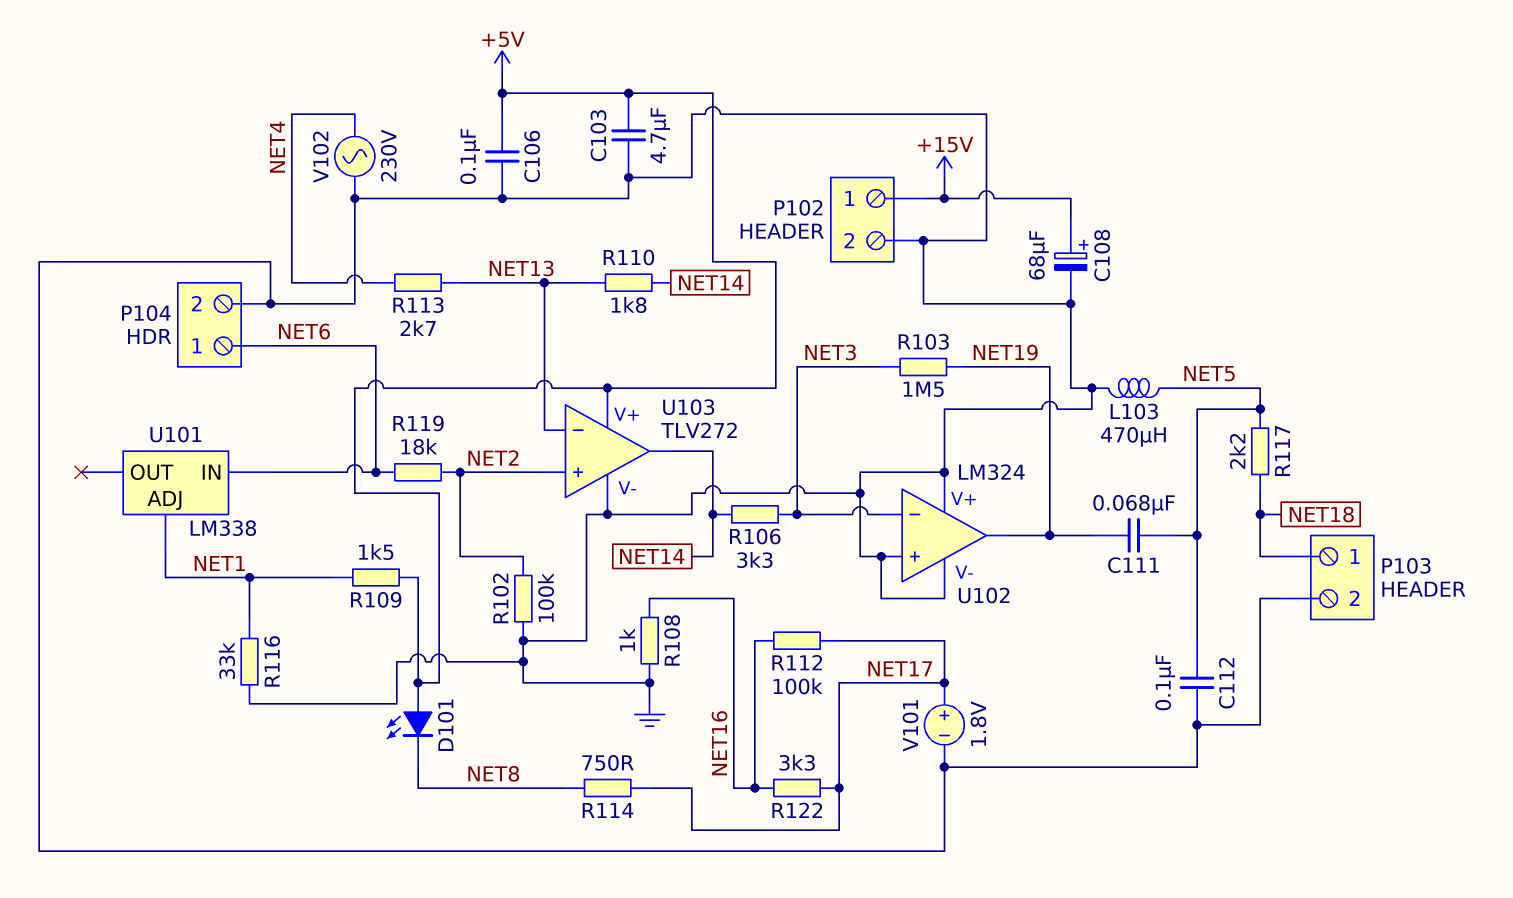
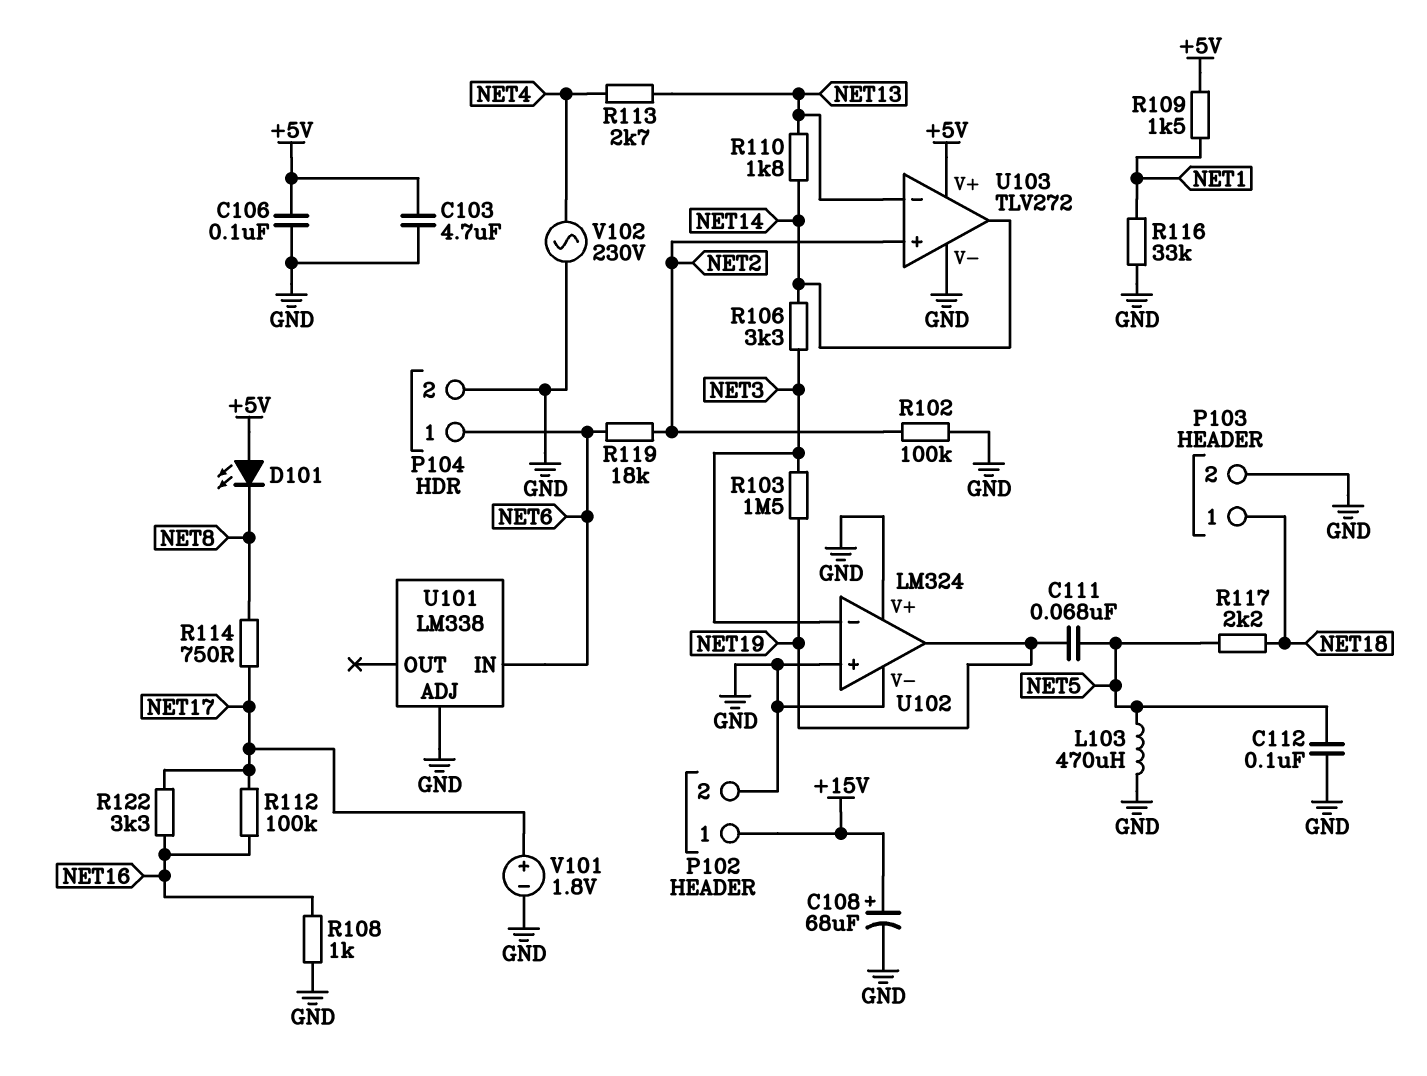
U101 pin ADJ: NET1 -> GND

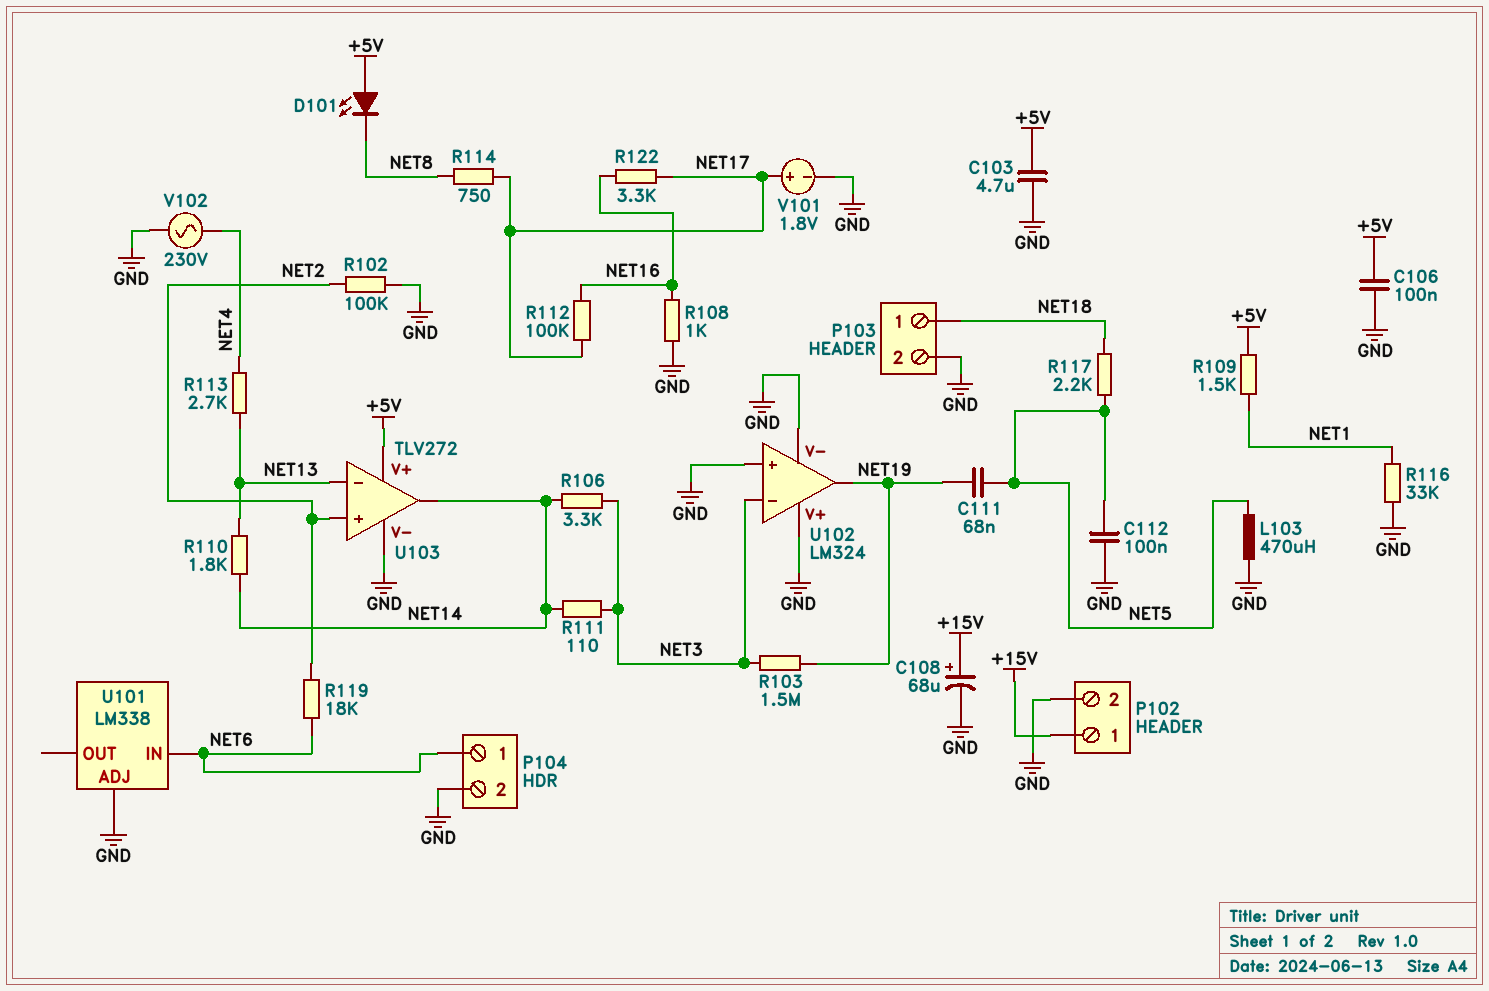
R111: none -> 110 (NET3, NET14)

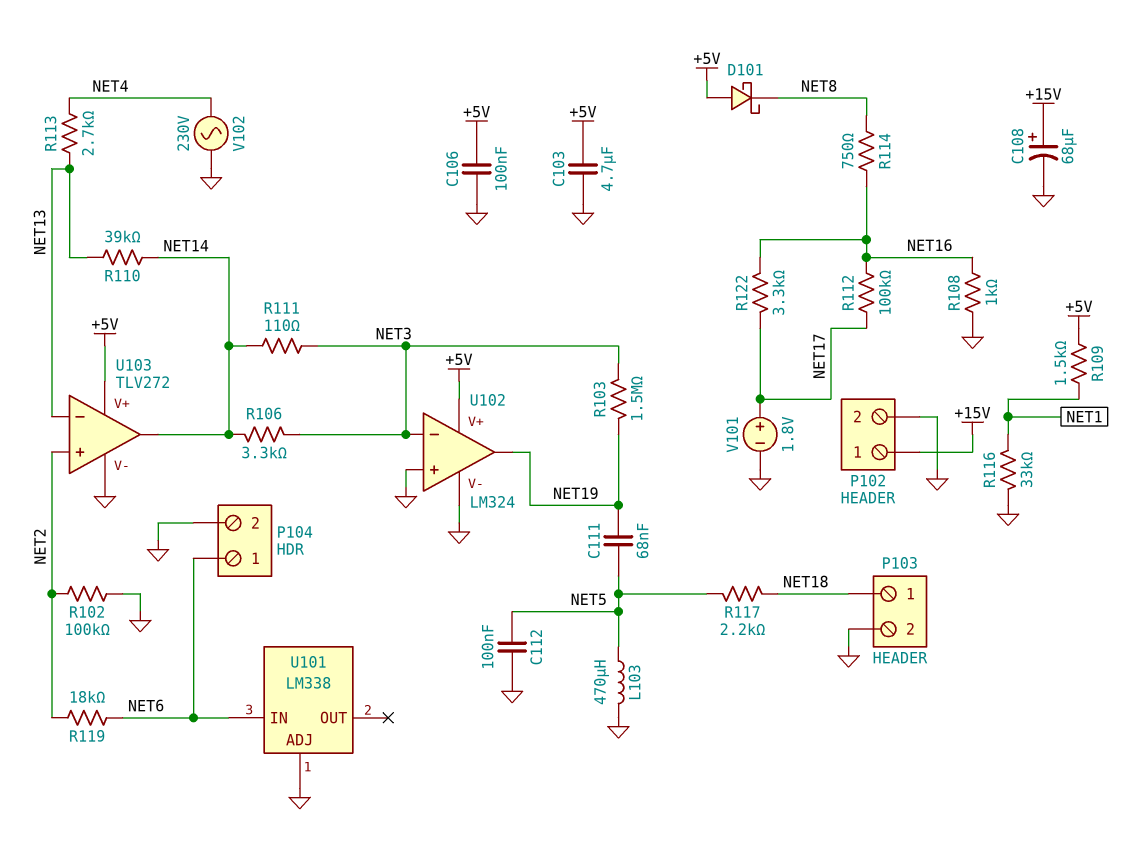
D101: LED (A +5V, K NET8) -> schottky (A +5V, K NET8)
R110: 1.8k (NET13, NET14) -> 39k (NET13, NET14)
R114: 750 (NET8, NET17) -> 750 (NET8, NET16)
U102 pin V+: GND -> +5V

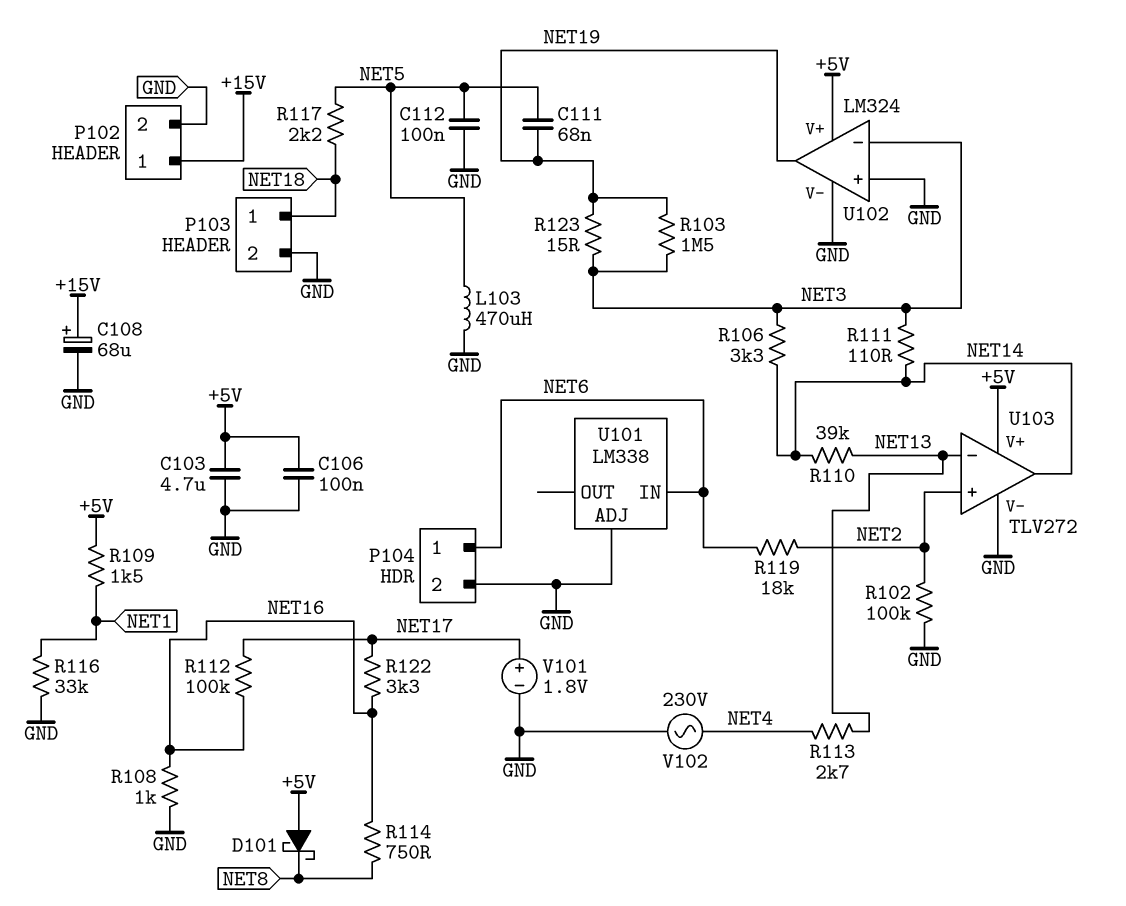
R123: none -> 15 (NET3, NET19)

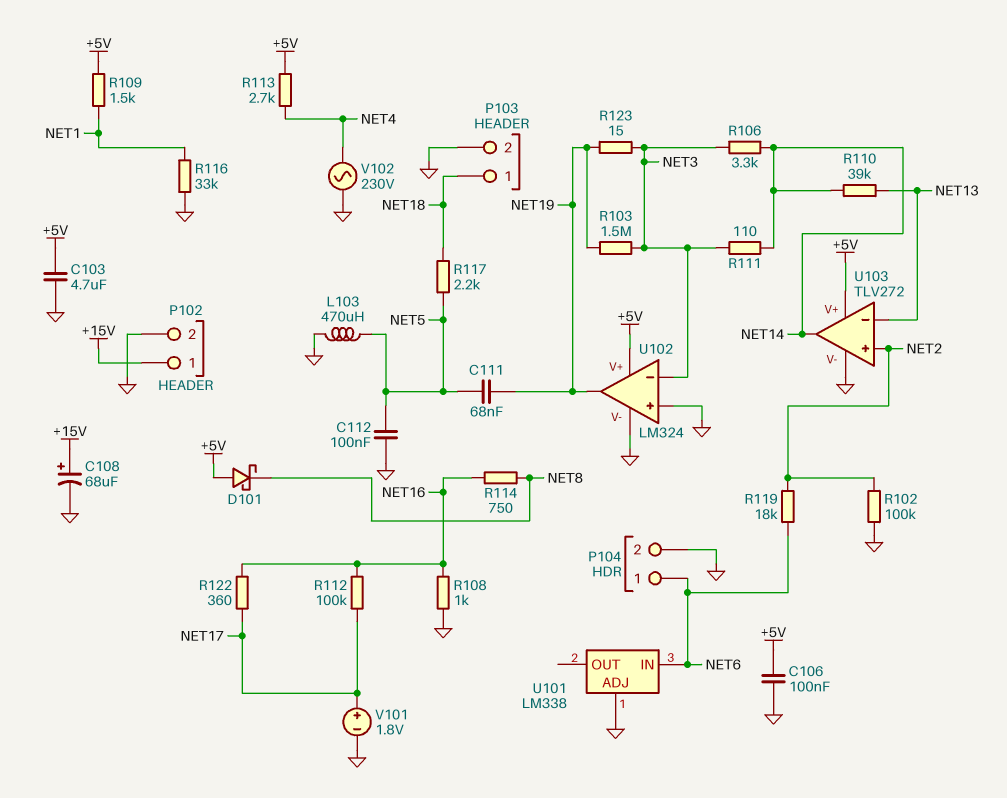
R113: 2.7k (NET4, NET13) -> 2.7k (+5V, NET4)
R122: 3.3k (NET16, NET17) -> 360 (NET16, NET17)

